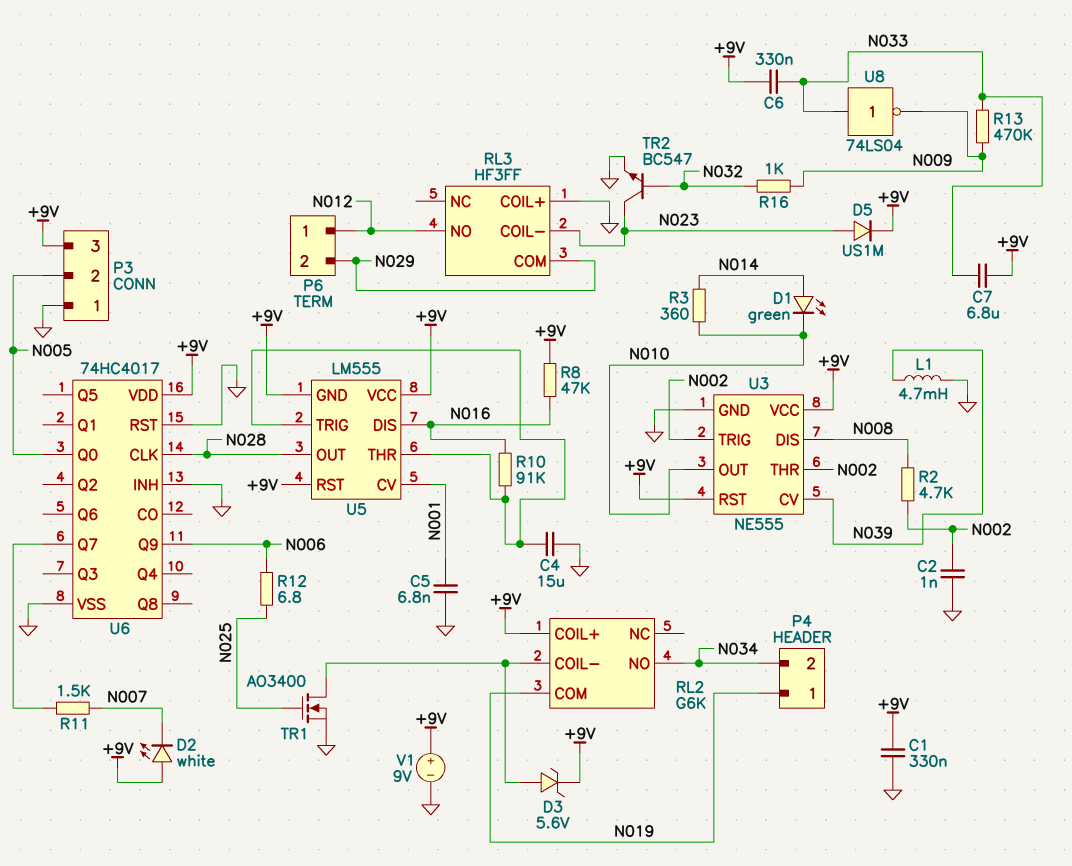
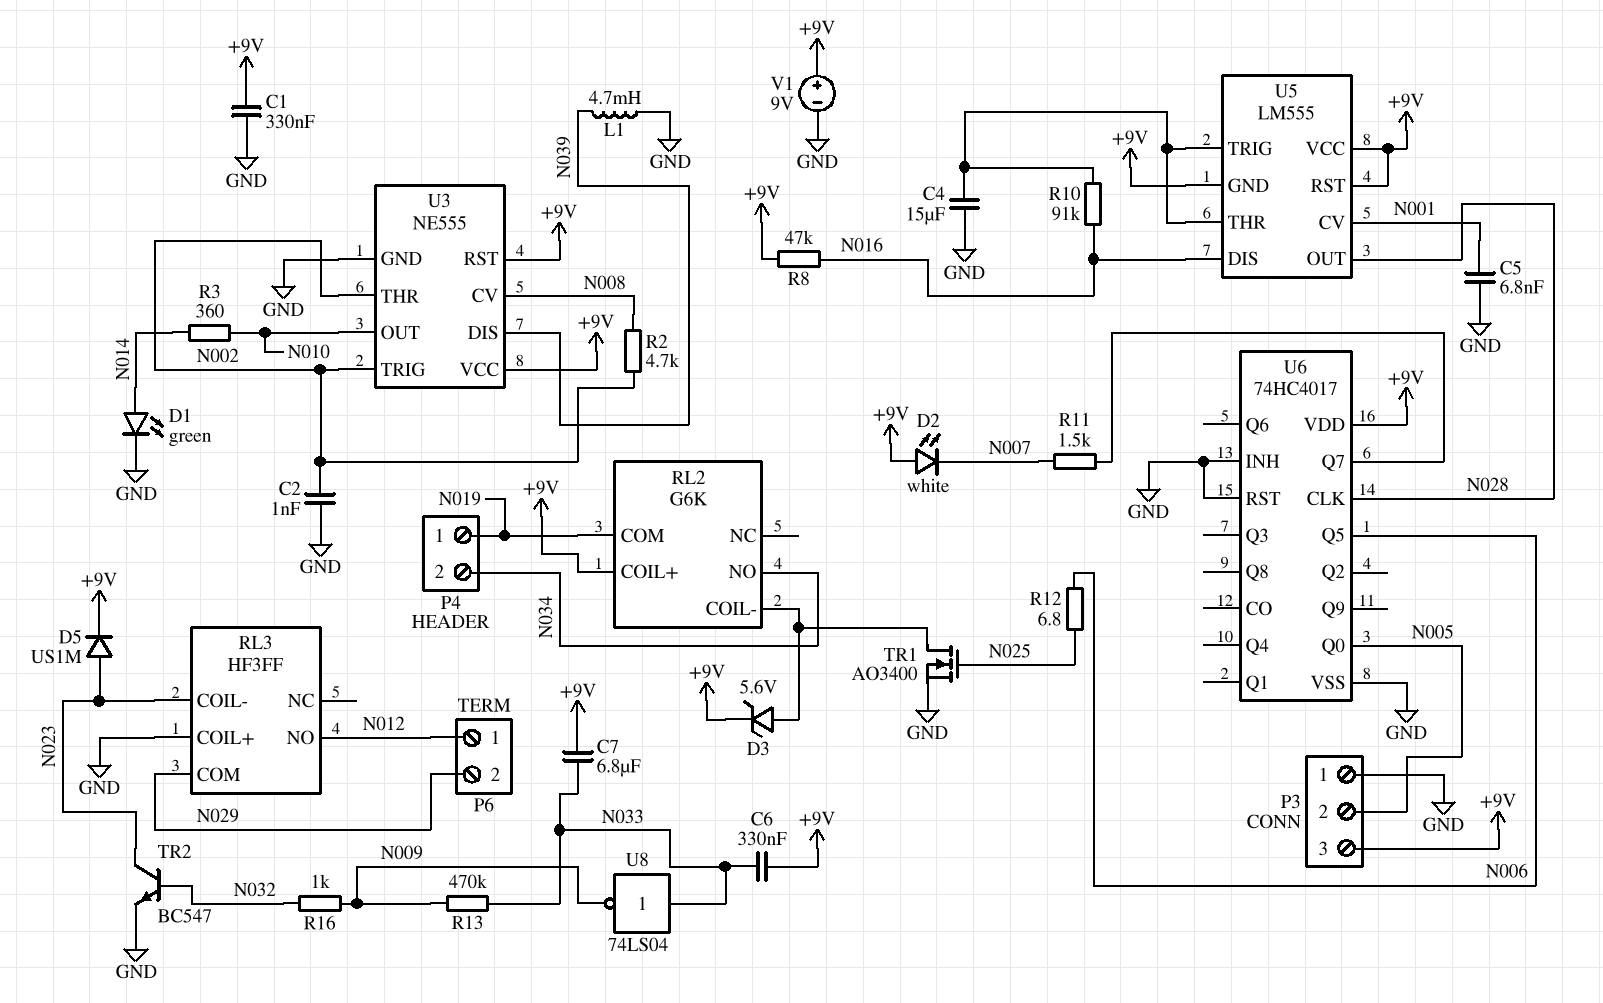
D1: LED green (A N014, K N010) -> LED green (A N014, K GND)
U3 pin CV: N039 -> N008
U3 pin DIS: N008 -> N039
U6 pin Q5: none -> N006
U6 pin Q9: N006 -> none

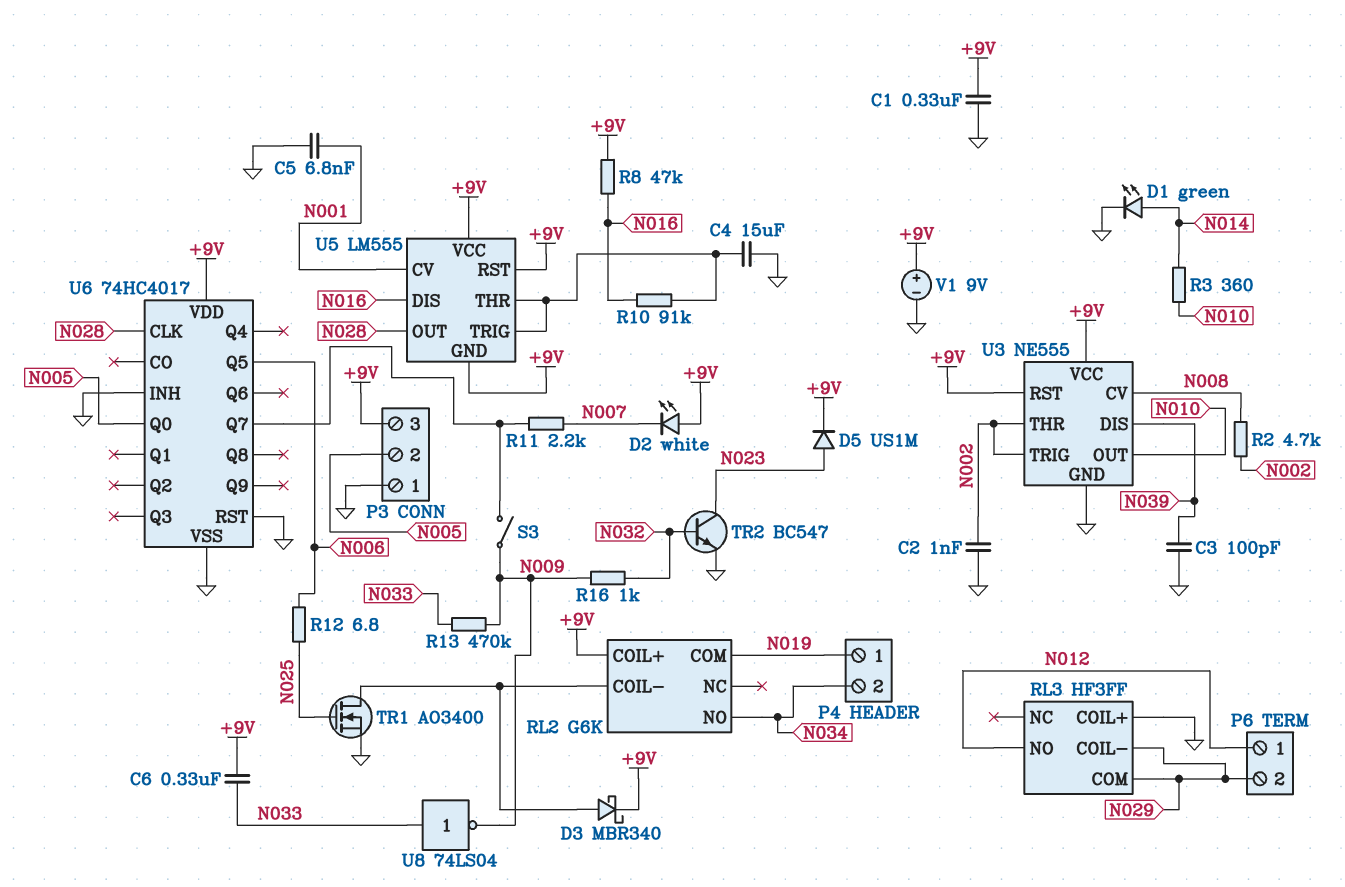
C3: none -> 100pF (GND, N039)
C7: 6.8uF (+9V, N033) -> none
D3: zener 5.6V (A RL2/COIL-, K +9V) -> schottky MBR340 (A RL2/COIL-, K +9V)
L1: 4.7mH (GND, N039) -> none
R11: 1.5k (N007, U6/Q7) -> 2.2k (N007, U6/Q7)
RL3 pin COIL-: N023 -> N029
S3: none -> switch (N009, U6/Q7)

